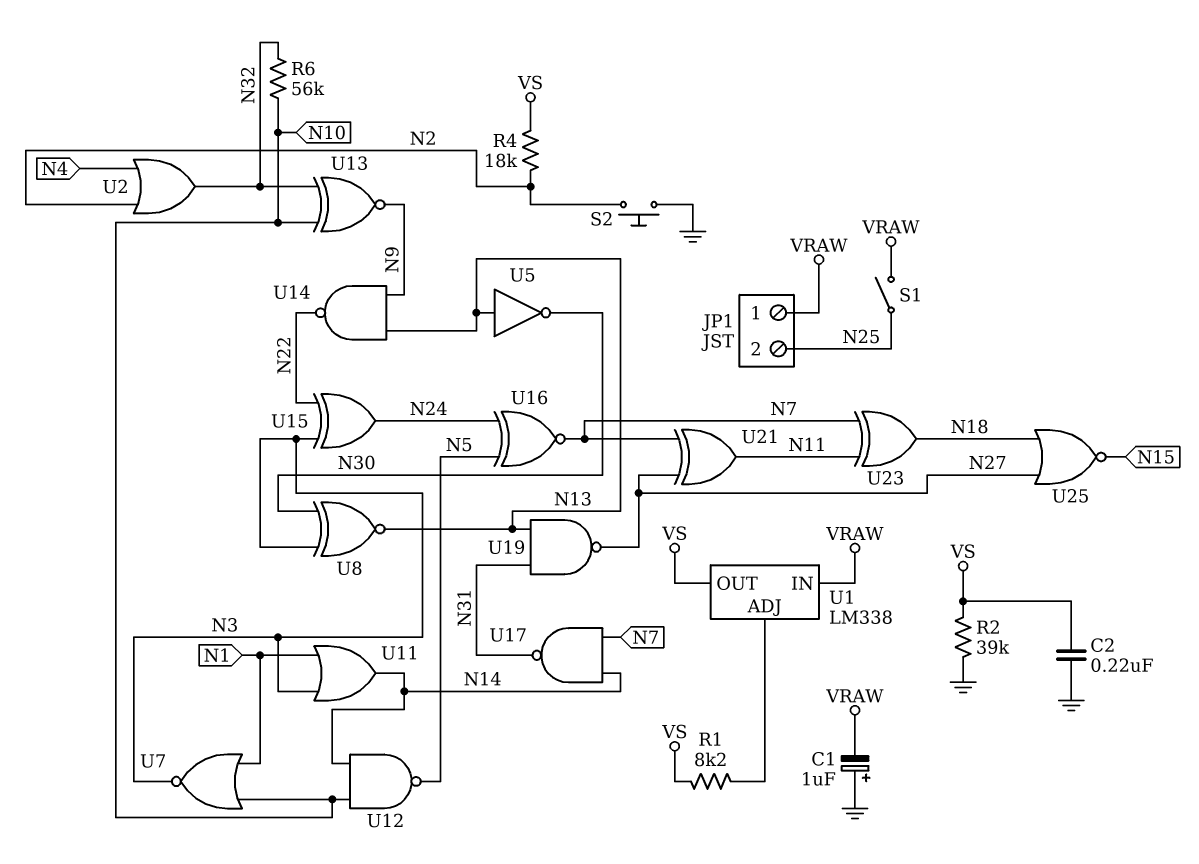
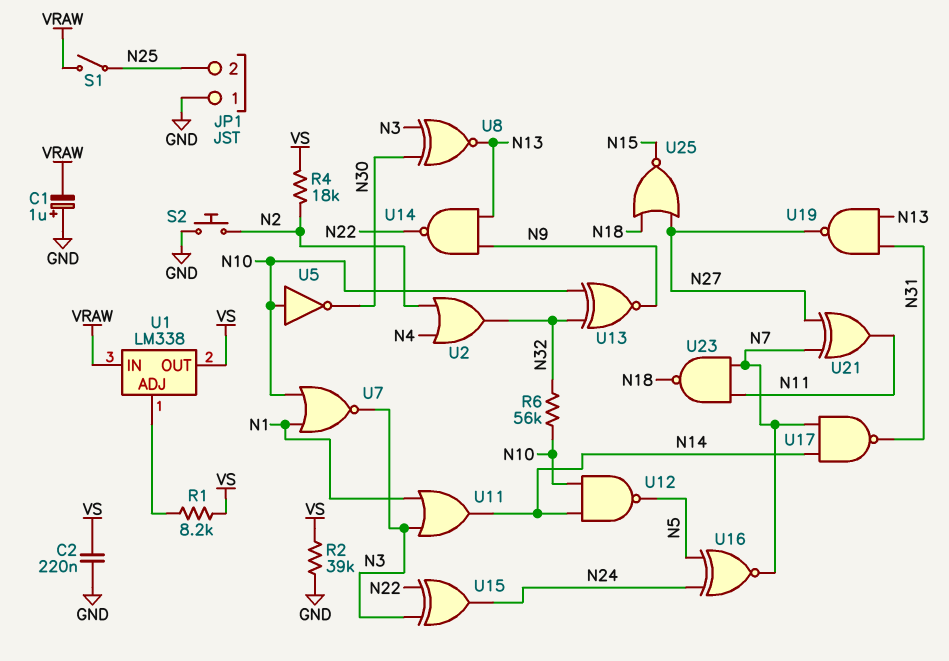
JP1 pin 1: VRAW -> GND
U5: NOT (in N13, out N30) -> NOT (in N10, out N30)
U23: XOR (in N7, in N11, out N18) -> NAND (in N7, in N11, out N18)

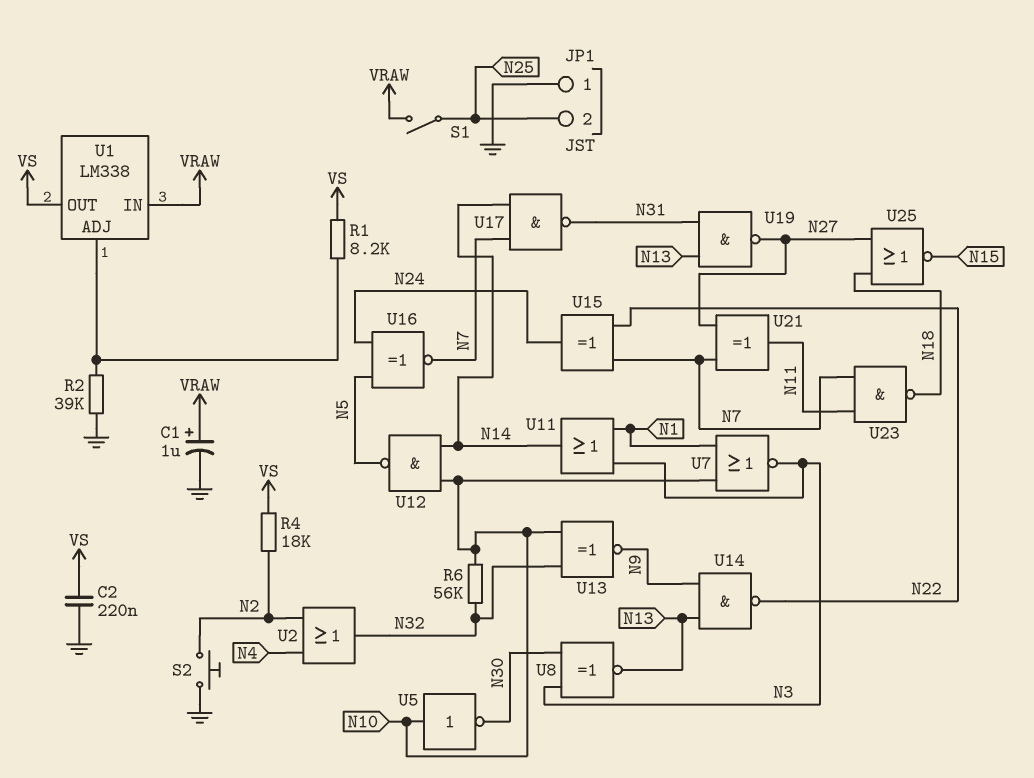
C1: 1uF (plus GND, minus VRAW) -> 1uF (plus VRAW, minus GND)
R2: 39k (GND, VS) -> 39k (GND, U1/ADJ)
U15: XOR (in N3, in N22, out N24) -> XOR (in N7, in N22, out N24)

